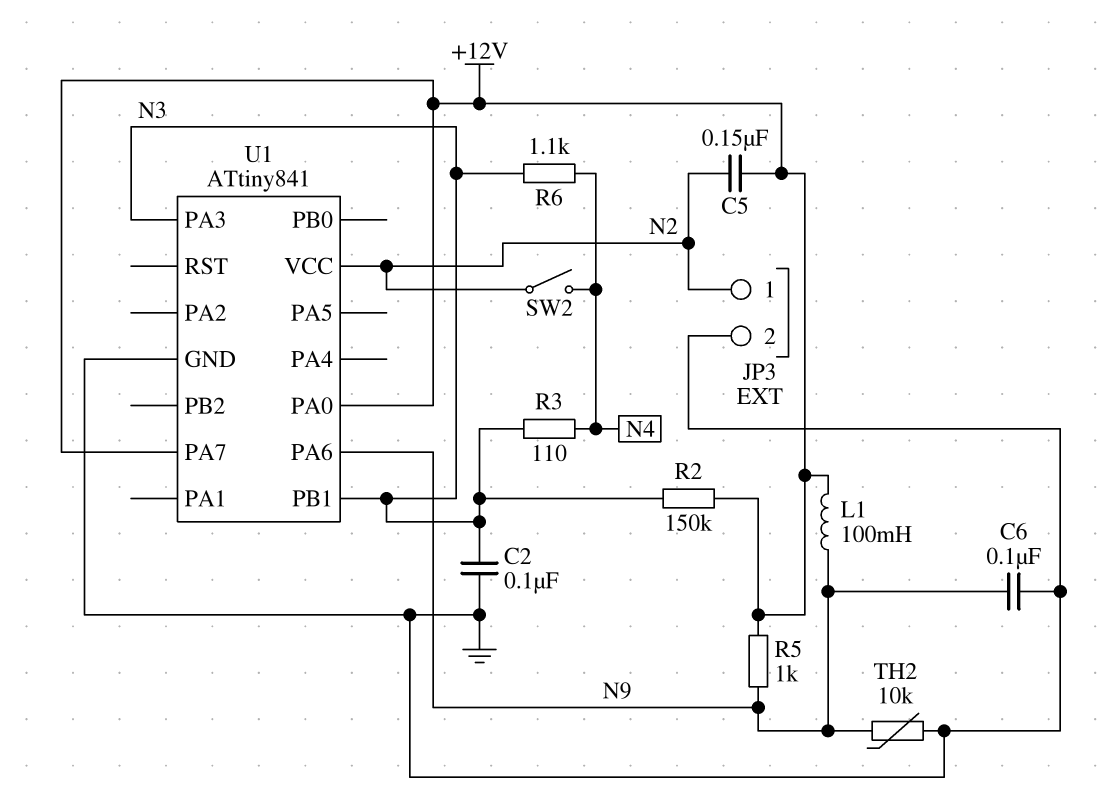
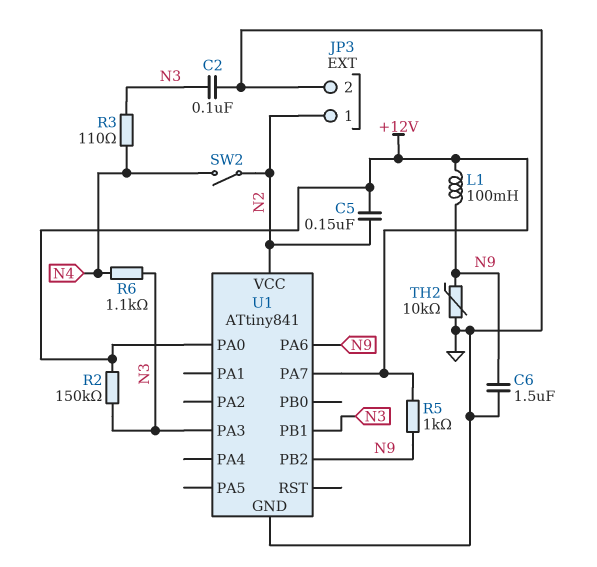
C6: 100nF (GND, N9) -> 1.5uF (GND, N9)
U1 pin PB2: none -> N9

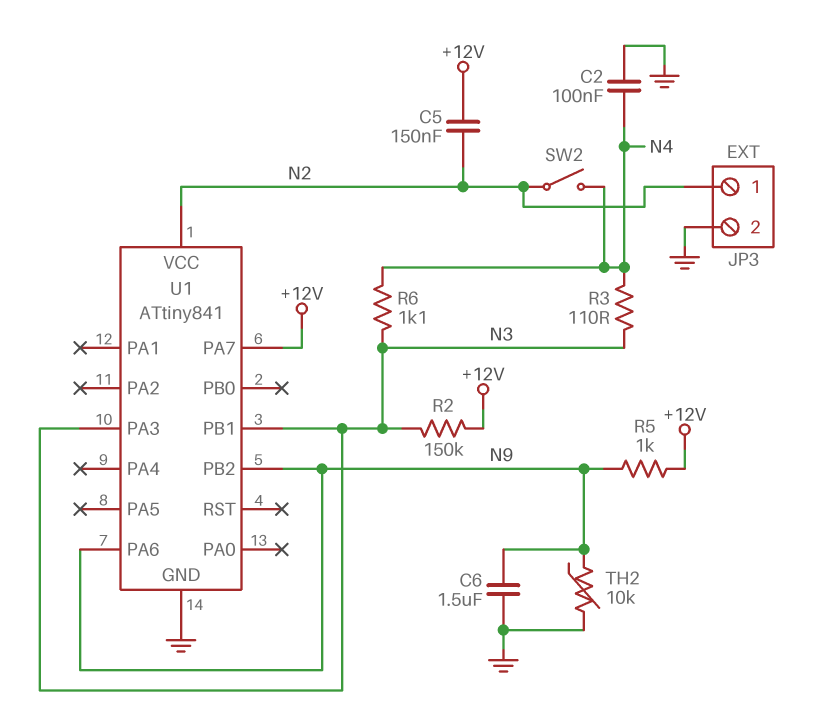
C2: 100nF (GND, N3) -> 100nF (GND, N4)
L1: 100mH (+12V, N9) -> none
U1 pin PA0: +12V -> none

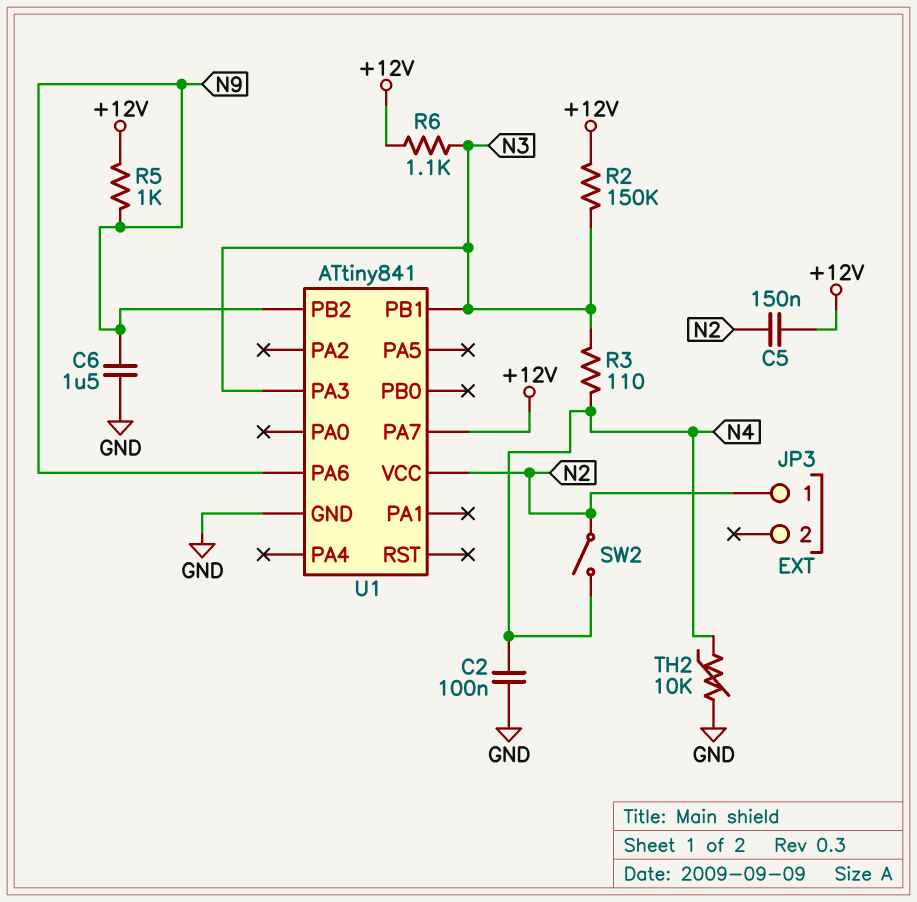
JP3 pin 2: GND -> none
R6: 1.1k (N3, N4) -> 1.1k (+12V, N3)
TH2: 10k (GND, N9) -> 10k (GND, N4)

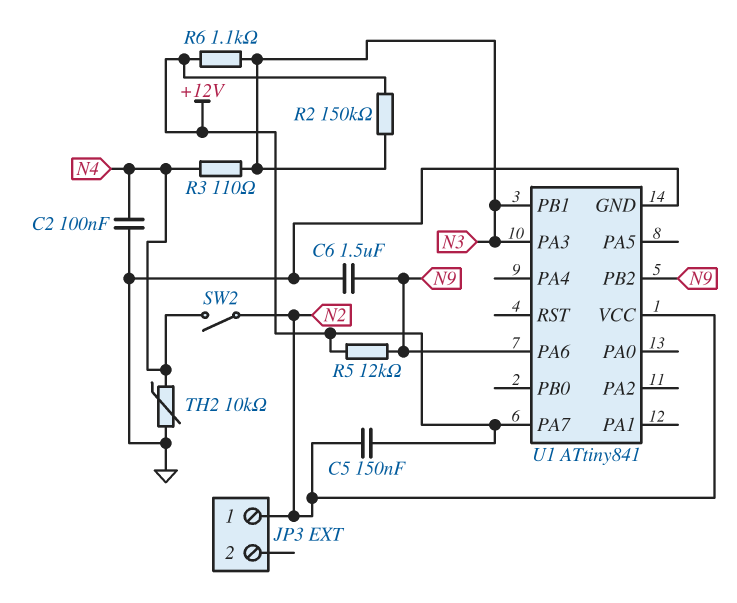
R5: 1k (+12V, N9) -> 12k (+12V, N9)

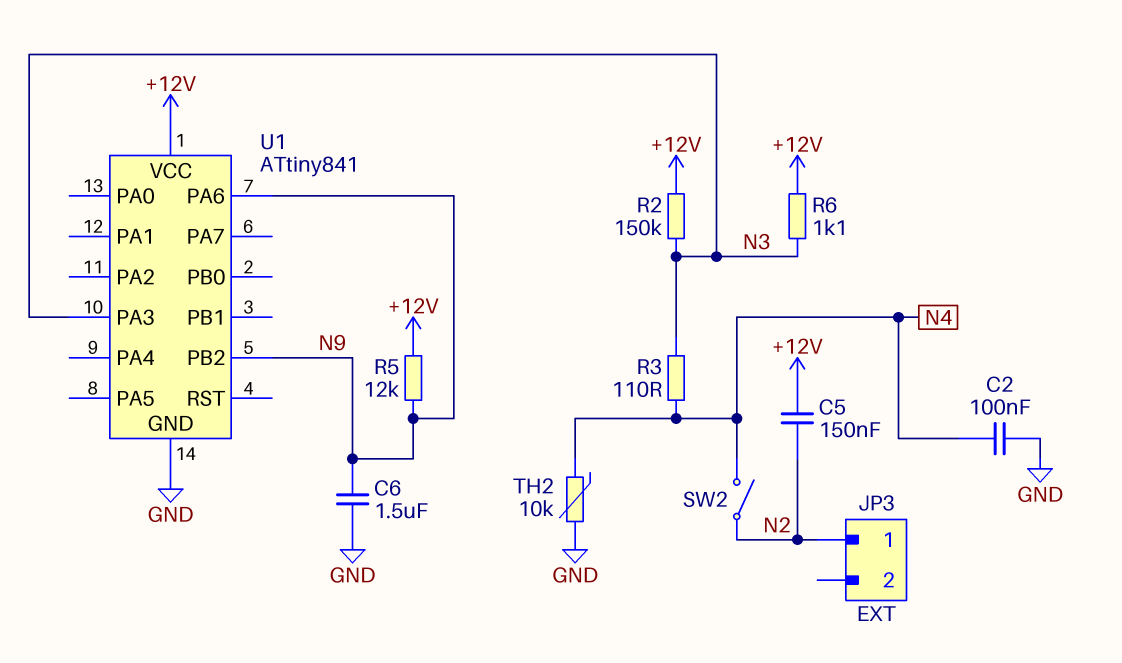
U1 pin PA7: +12V -> none
U1 pin PB1: N3 -> none
U1 pin VCC: N2 -> +12V

